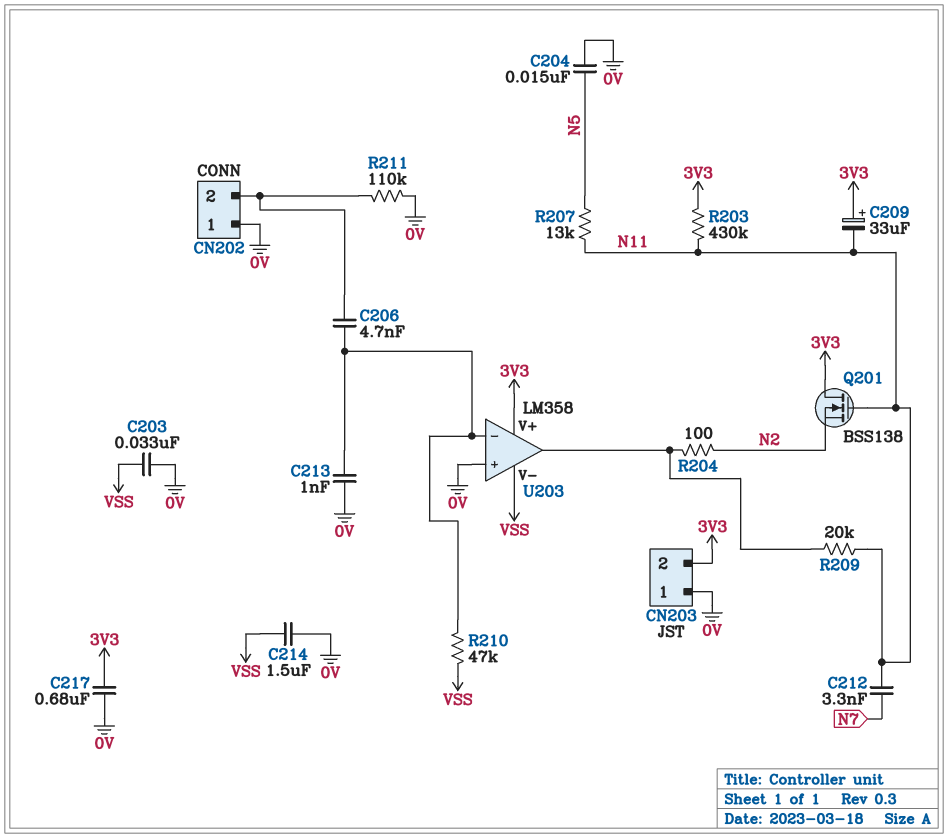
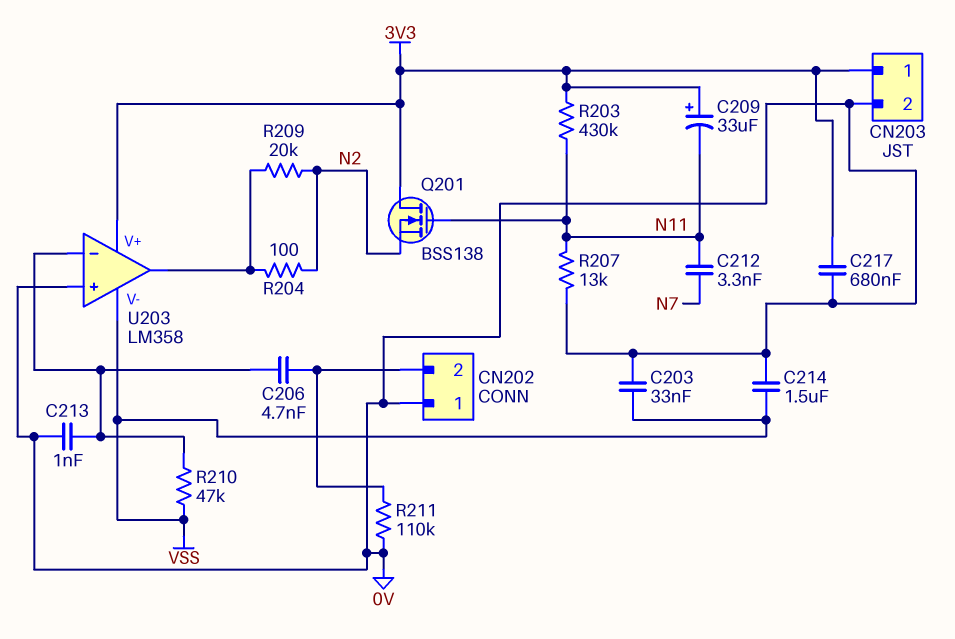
C204: 15nF (0V, N5) -> none
CN203 pin 1: 0V -> 3V3
CN203 pin 2: 3V3 -> 0V
R207: 13k (N5, N11) -> 13k (0V, N11)
R209: 20k (N11, U203/out) -> 20k (N2, U203/out)

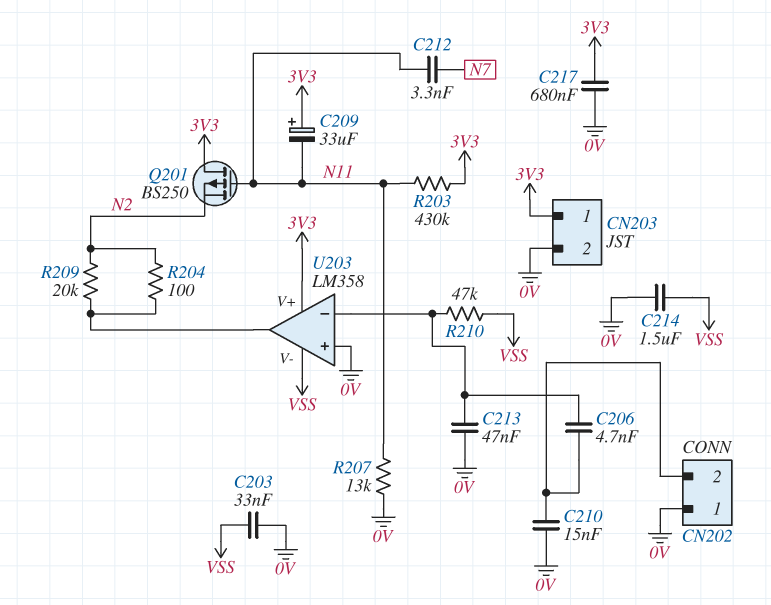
C210: none -> 15nF (0V, CN202/2)
C213: 1nF (0V, U203/in-) -> 47nF (0V, U203/in-)
Q201: NMOS BSS138 (G N11, D 3V3, S N2) -> PMOS BS250 (G N11, D 3V3, S N2)
R211: 110k (0V, CN202/2) -> none

